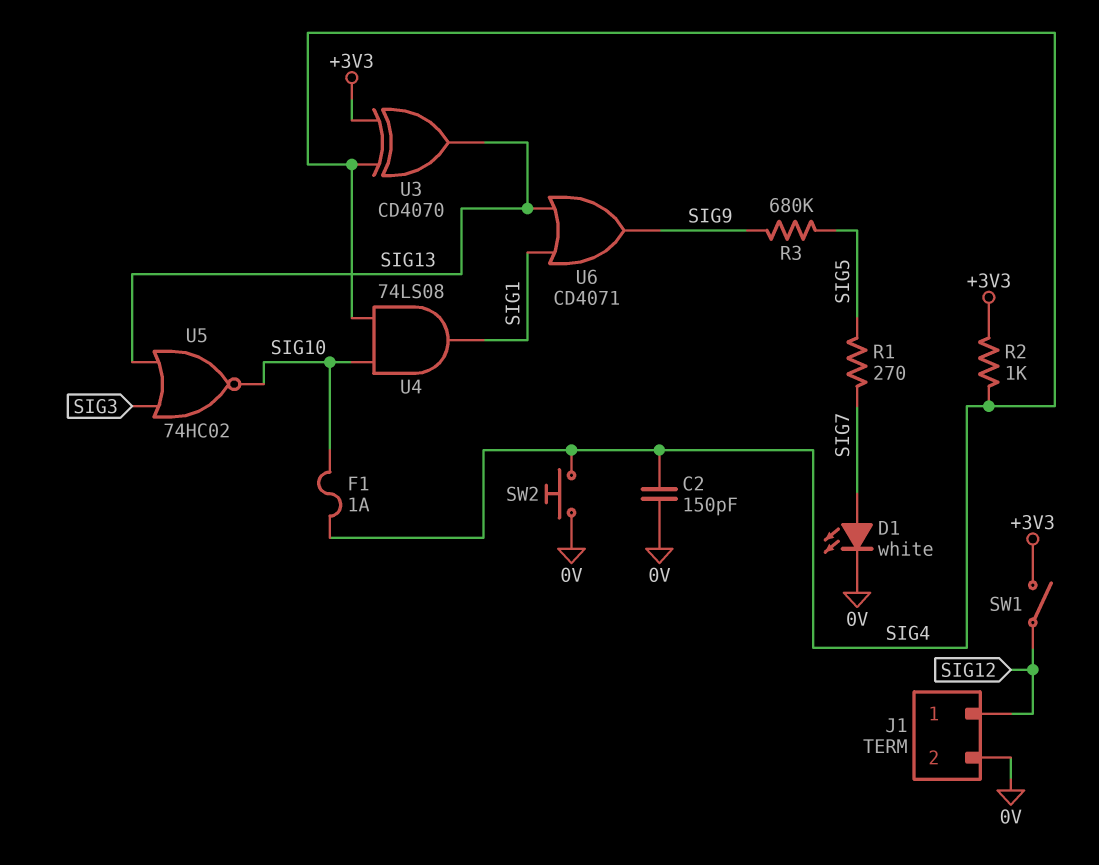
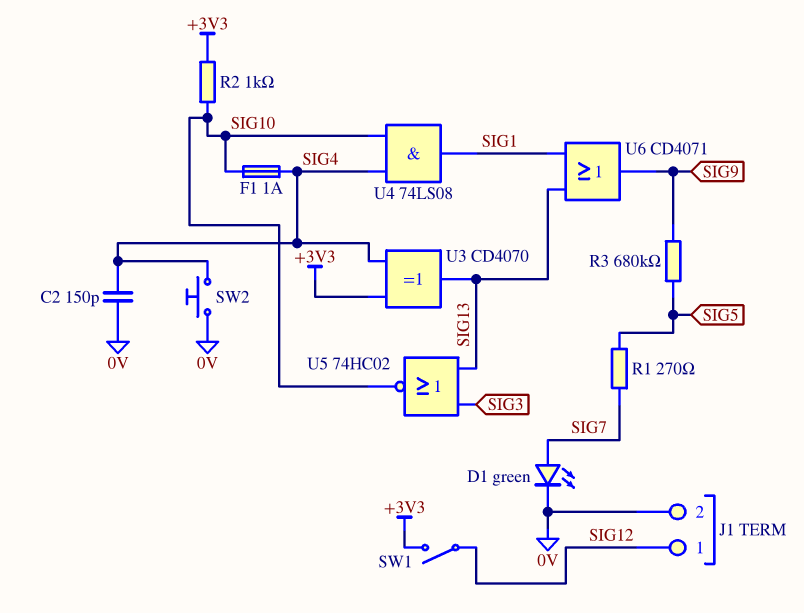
D1: LED white (A SIG7, K 0V) -> LED green (A SIG7, K 0V)
R2: 1k (+3V3, SIG4) -> 1k (+3V3, SIG10)

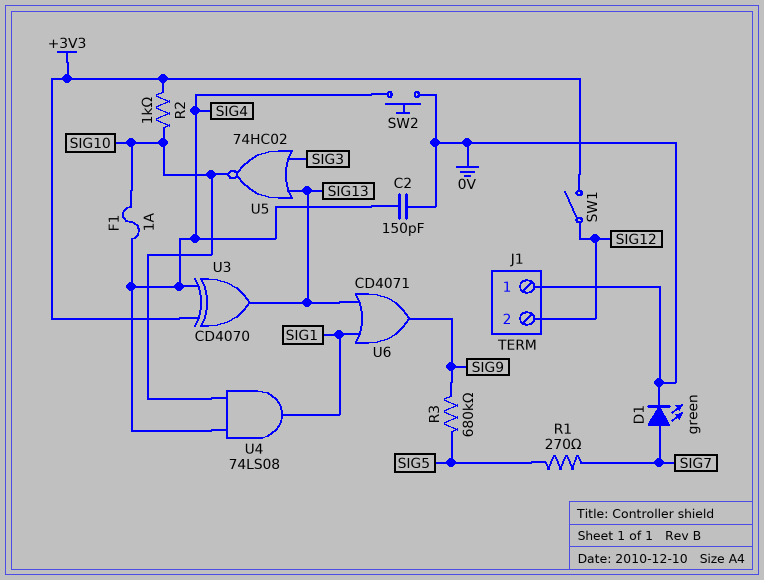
J1 pin 1: SIG12 -> 0V
J1 pin 2: 0V -> SIG12

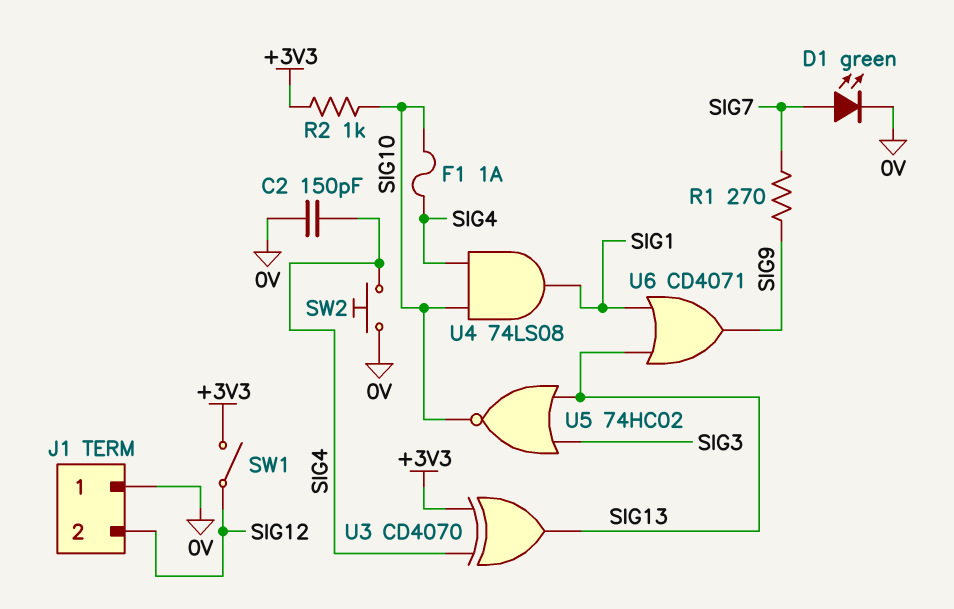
R1: 270 (SIG5, SIG7) -> 270 (SIG7, SIG9)
R3: 680k (SIG5, SIG9) -> none

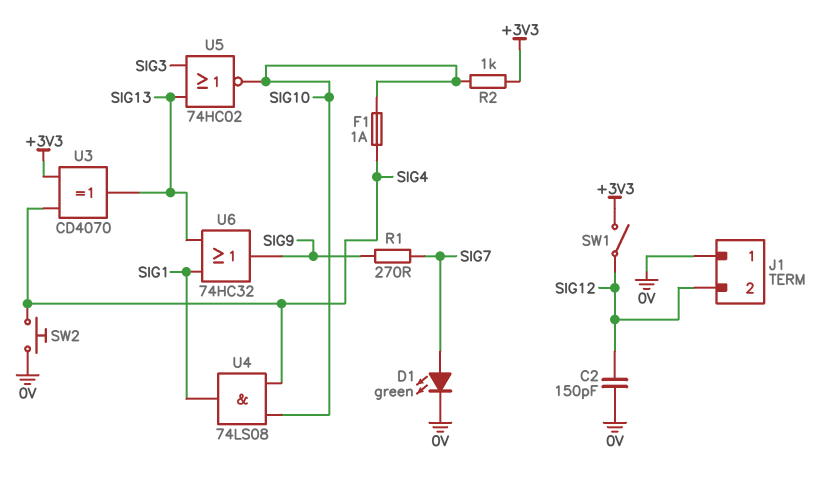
C2: 150pF (0V, SIG4) -> 150pF (0V, SIG12)
U6: OR CD4071 (in SIG1, in SIG13, out SIG9) -> OR 74HC32 (in SIG1, in SIG13, out SIG9)

